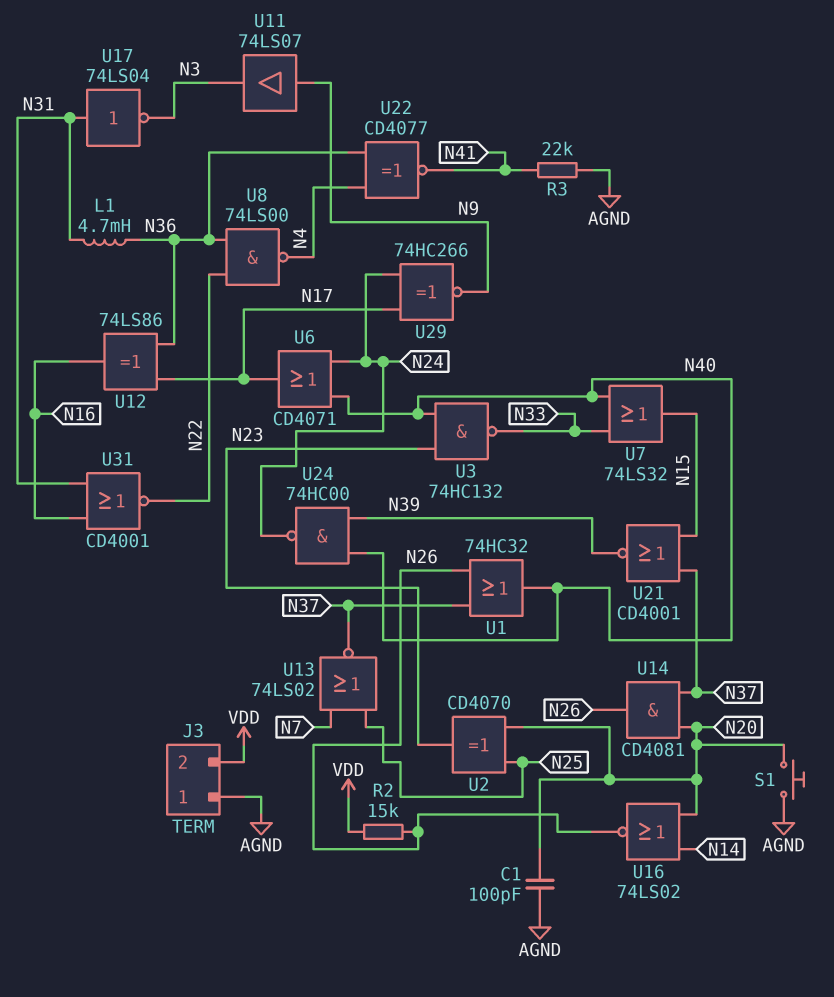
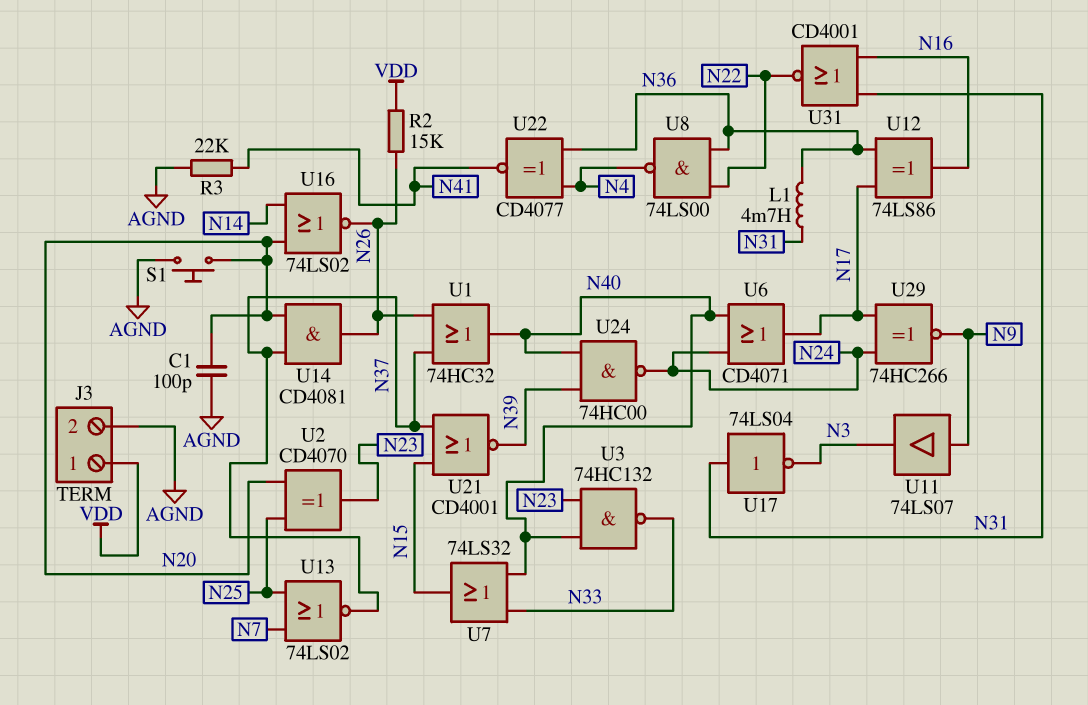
J3 pin 1: AGND -> VDD
J3 pin 2: VDD -> AGND

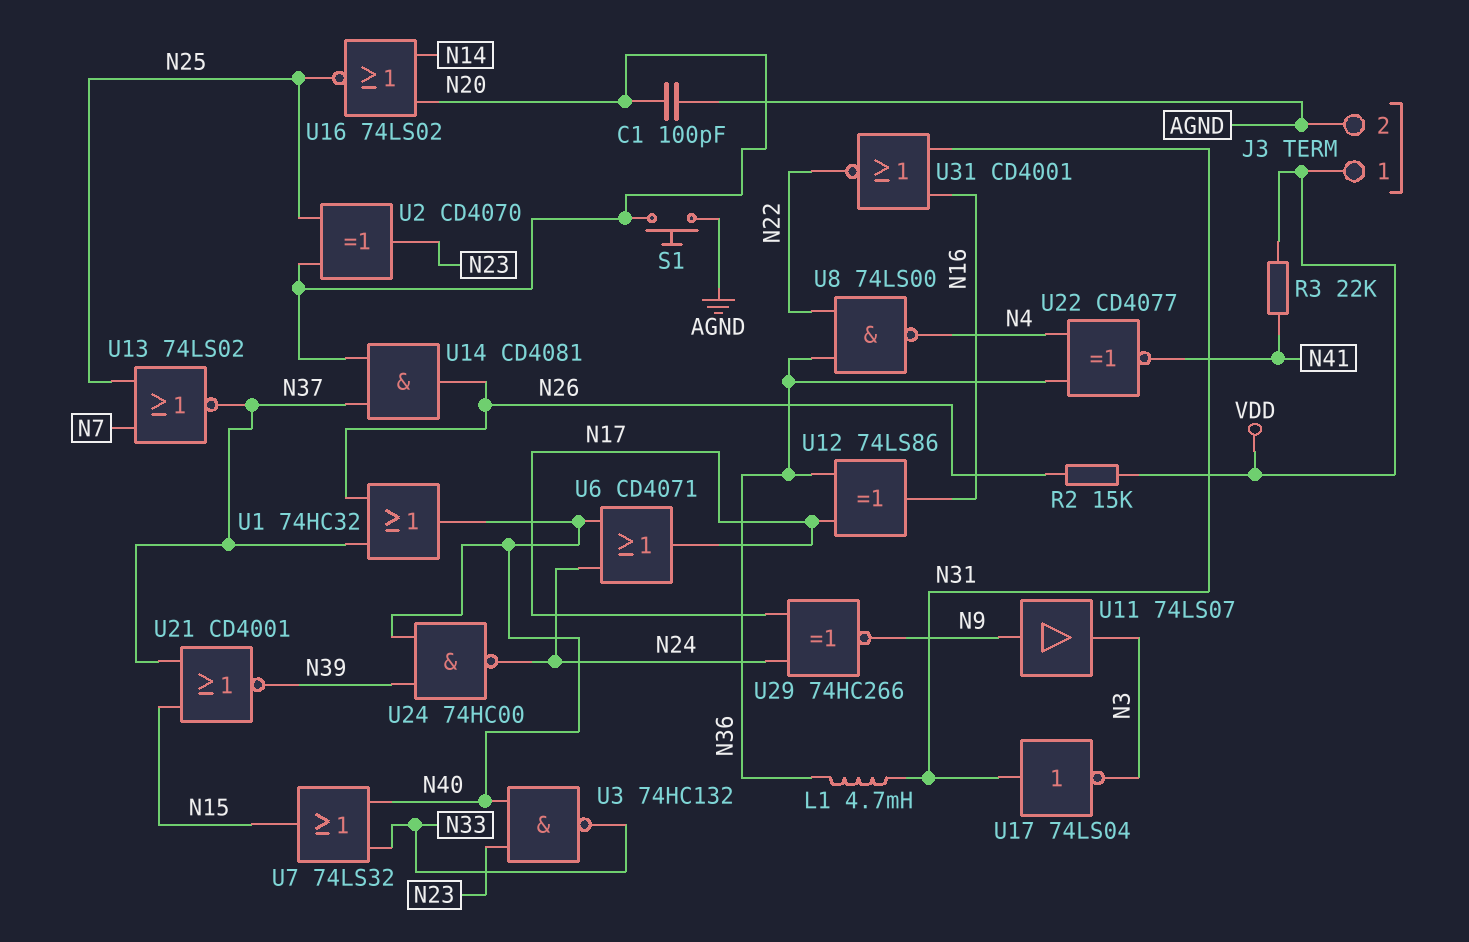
R3: 22k (AGND, N41) -> 22k (N41, VDD)
U16: NOR 74LS02 (in N14, in N20, out N26) -> NOR 74LS02 (in N14, in N20, out N25)

